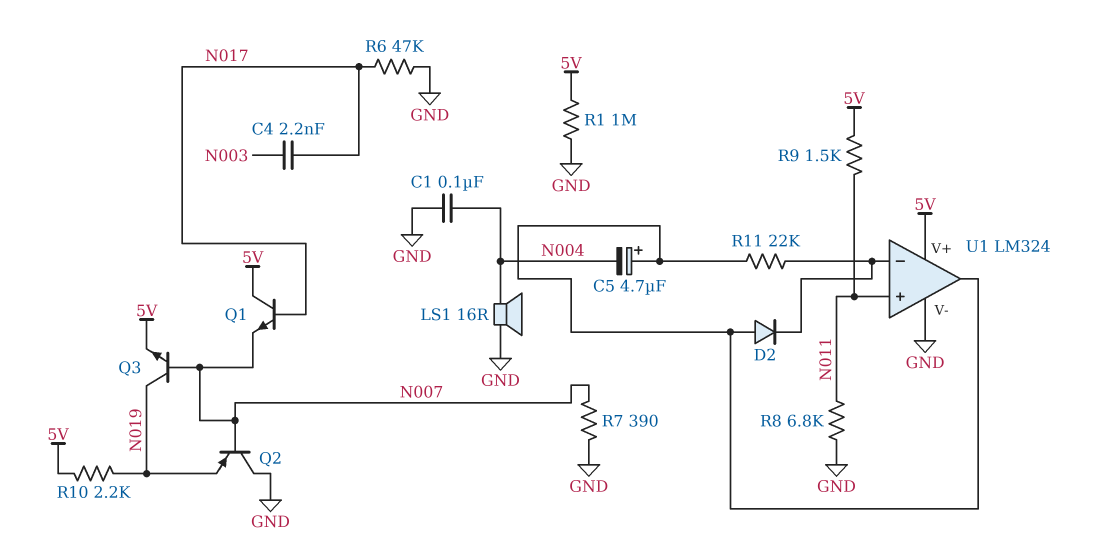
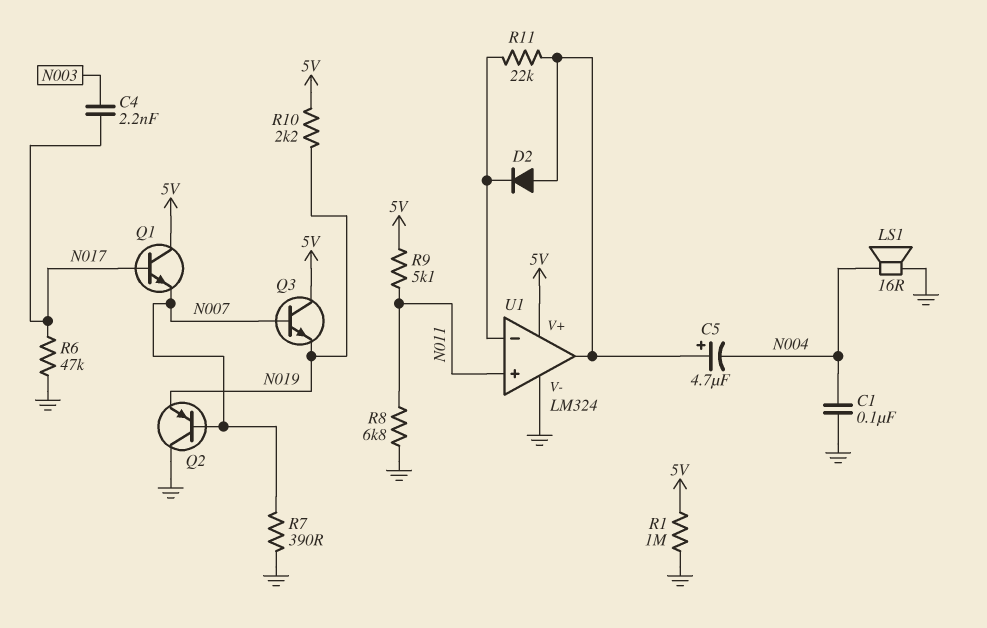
Q3: NPN (B N007, C N019, E 5V) -> NPN (B N007, C 5V, E N019)
R9: 1.5k (5V, N011) -> 5.1k (5V, N011)

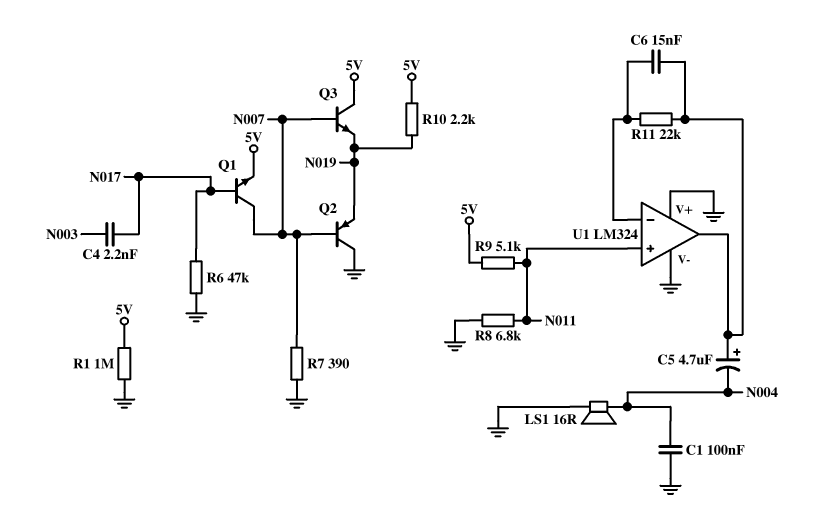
C6: none -> 15nF (U1/in-, U1/out)
D2: diode (A U1/out, K U1/in-) -> none
Q1: NPN (B N017, C 5V, E N007) -> NPN (B N017, C N007, E 5V)
U1 pin V+: 5V -> GND

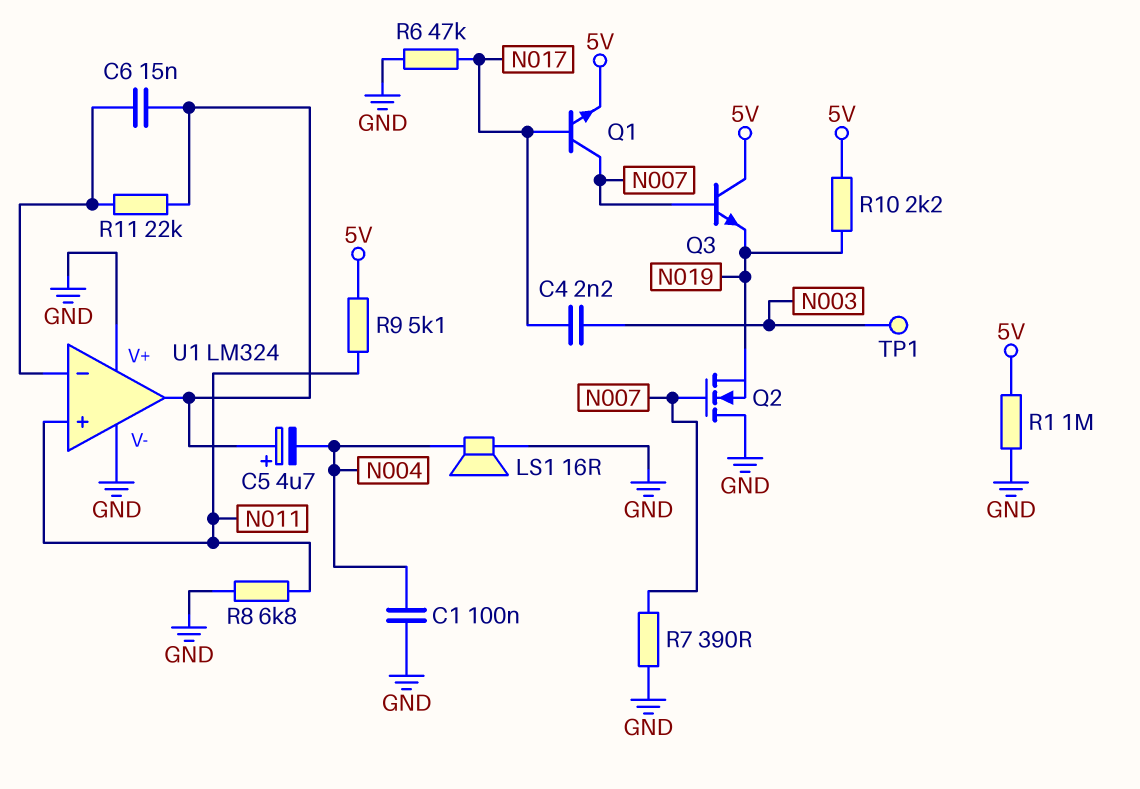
Q2: PNP (B N007, C GND, E N019) -> NMOS (G N007, D GND, S N019)
TP1: none -> test point (N003)

